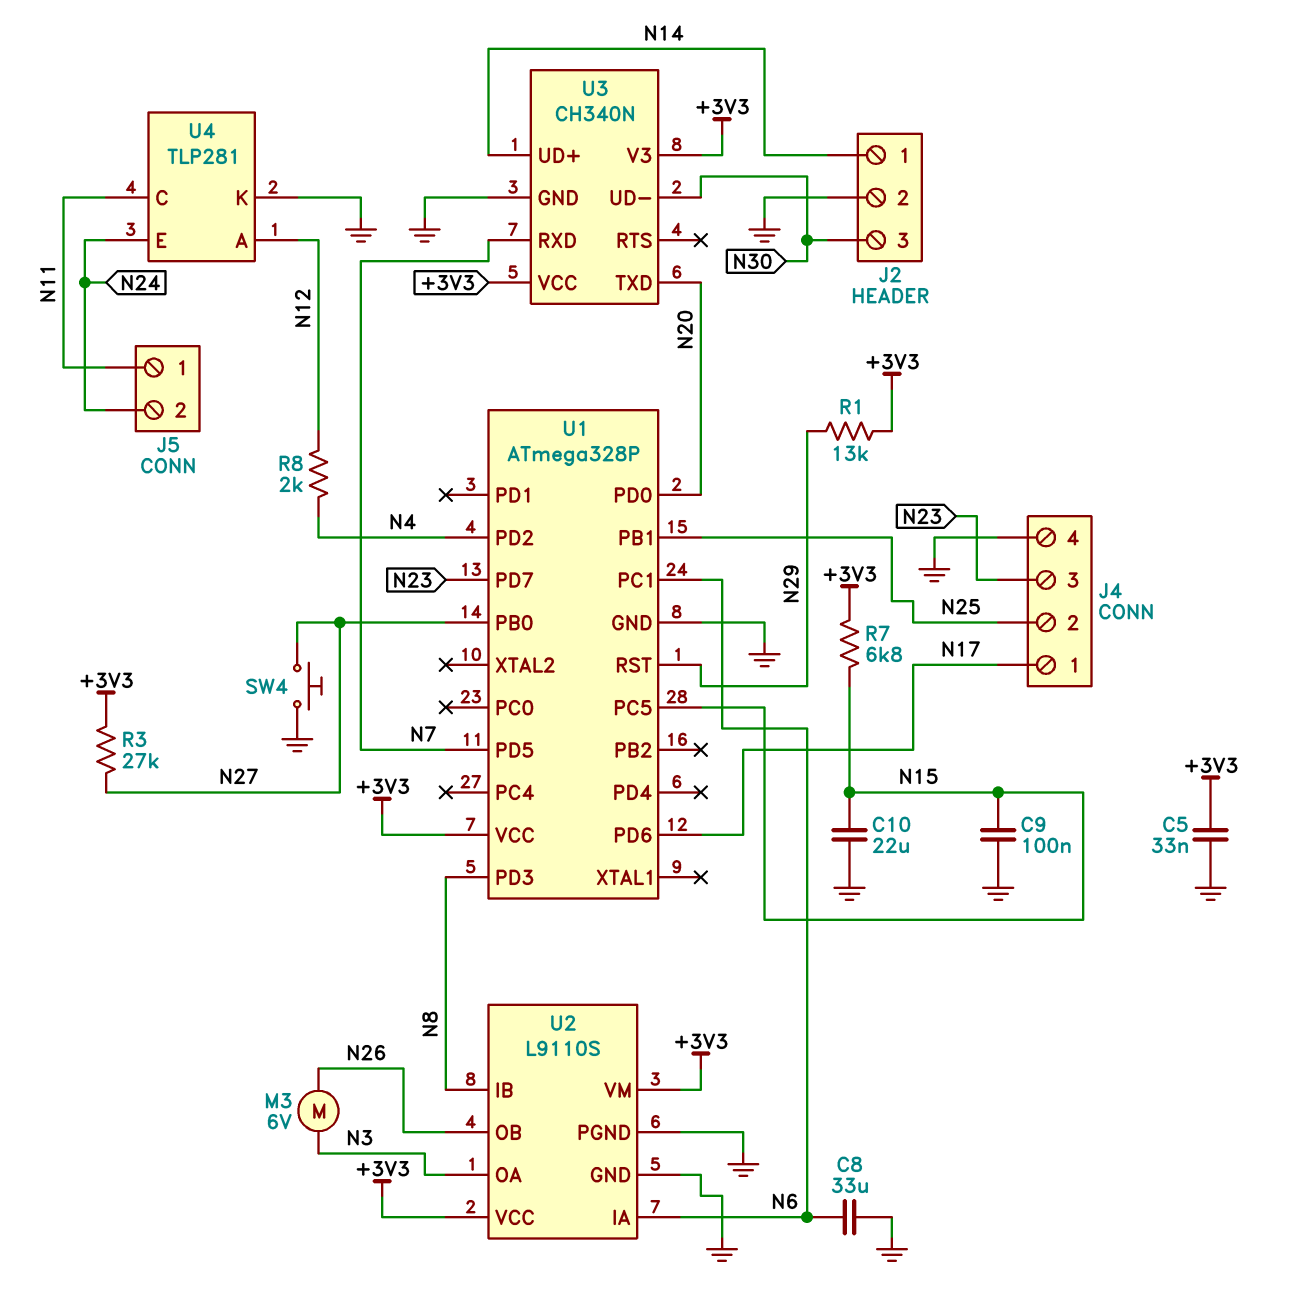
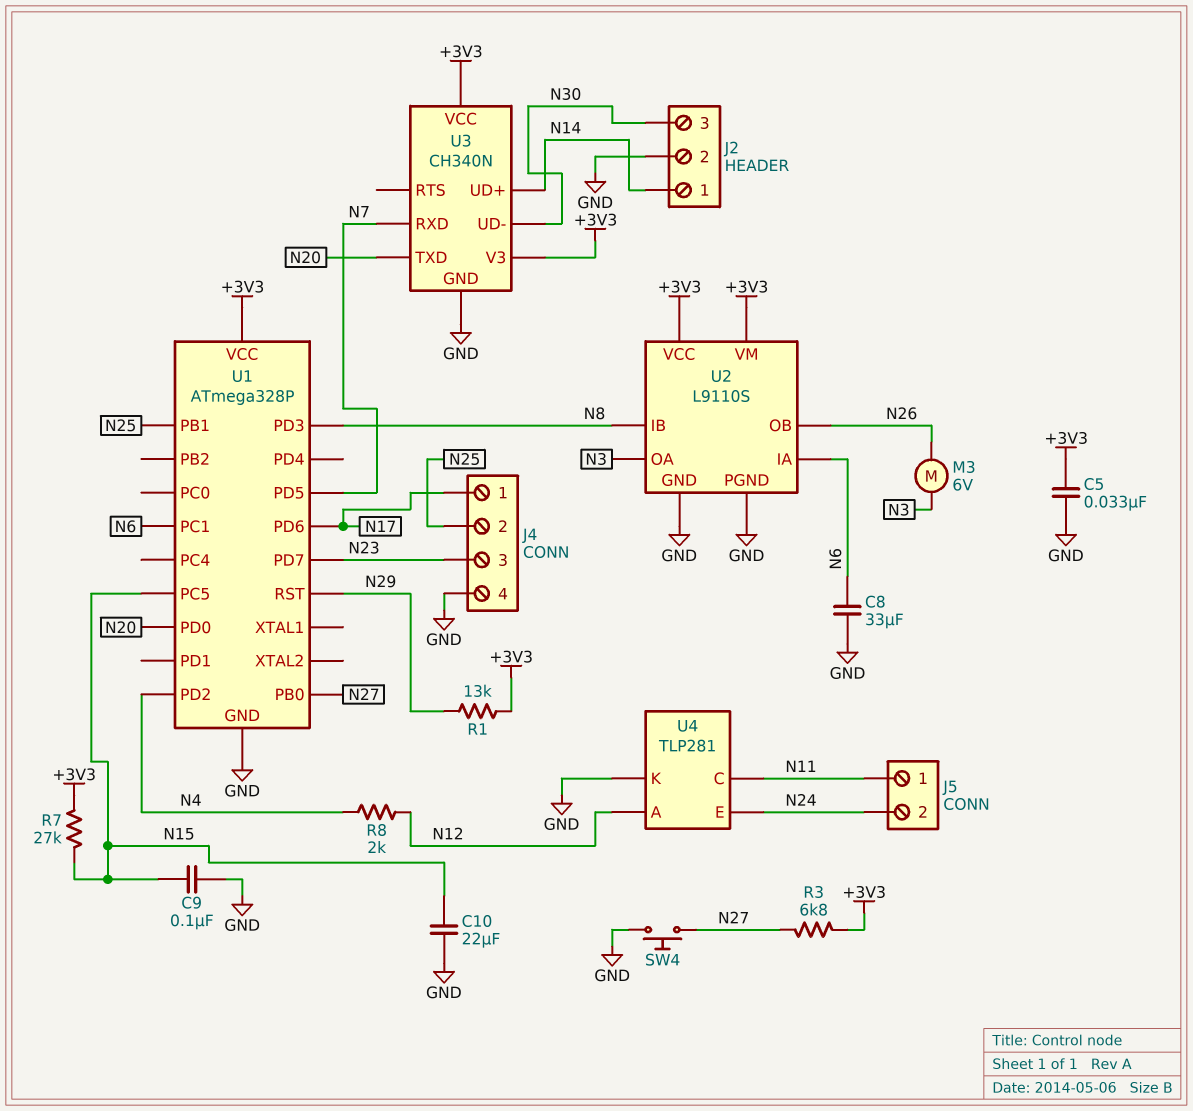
R3: 27k (+3V3, N27) -> 6.8k (+3V3, N27)
R7: 6.8k (+3V3, N15) -> 27k (+3V3, N15)

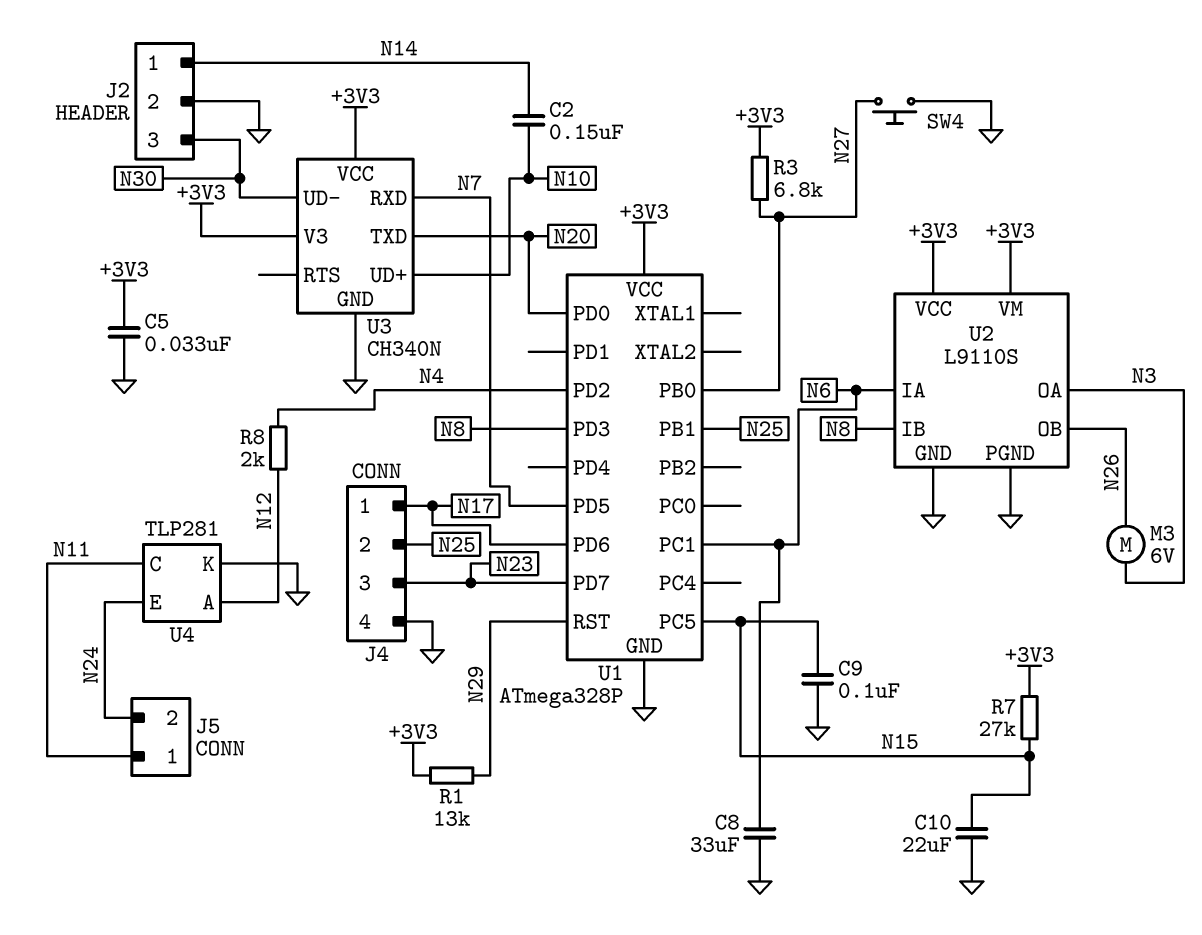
C2: none -> 150nF (N10, N14)
U3 pin UD+: N14 -> N10

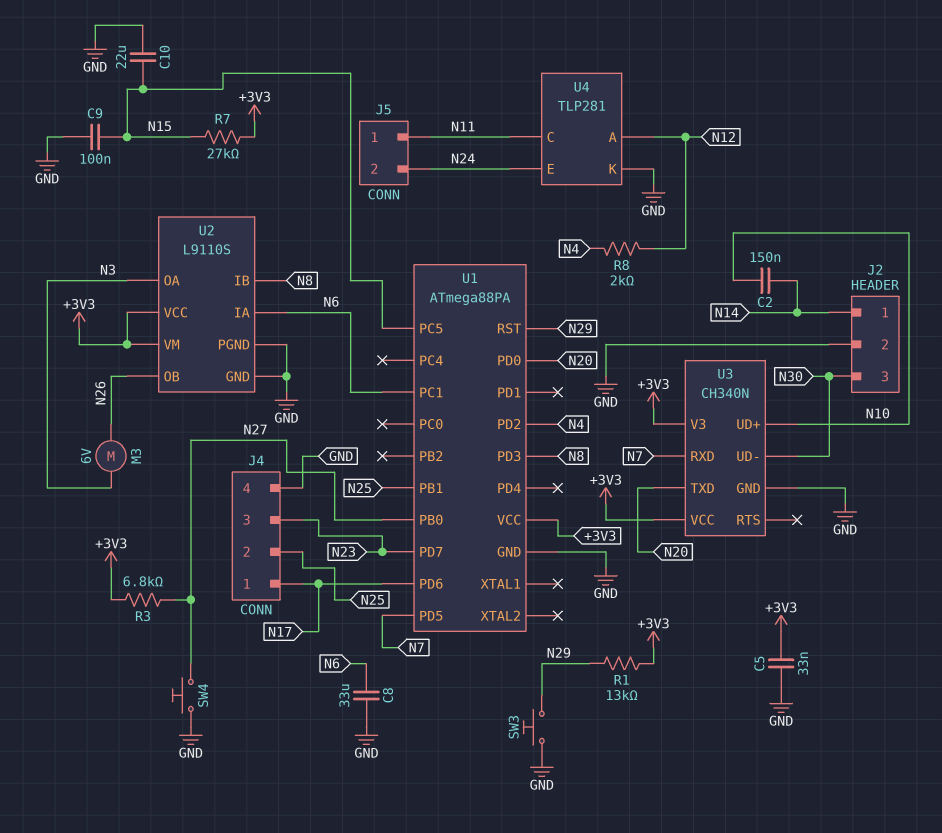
SW3: none -> button (GND, N29)
U1: ATmega328P -> ATmega88PA

